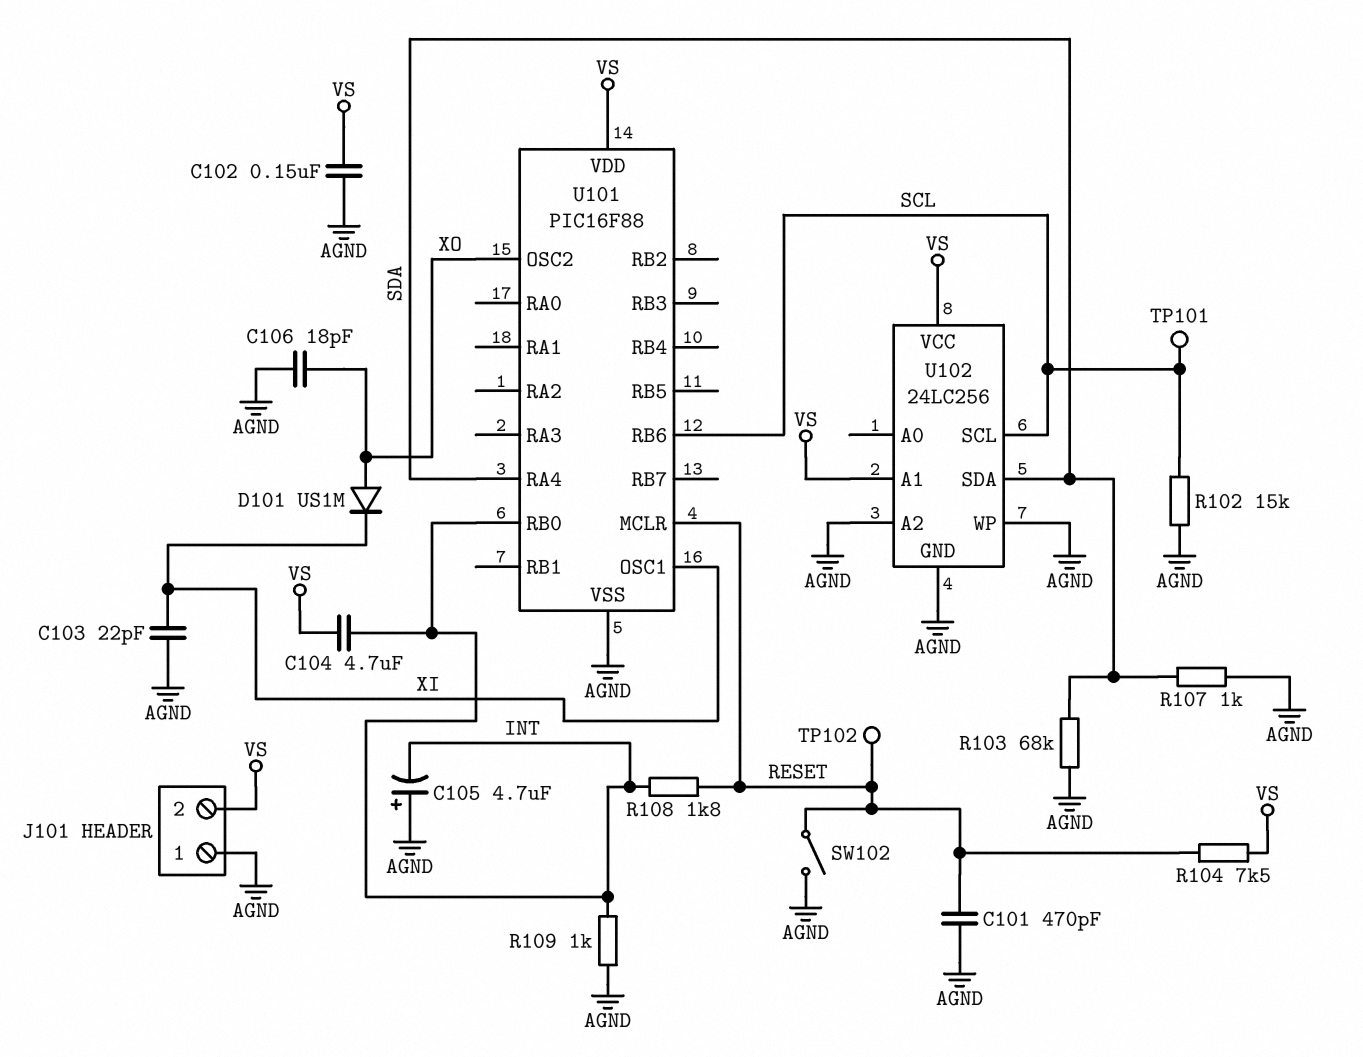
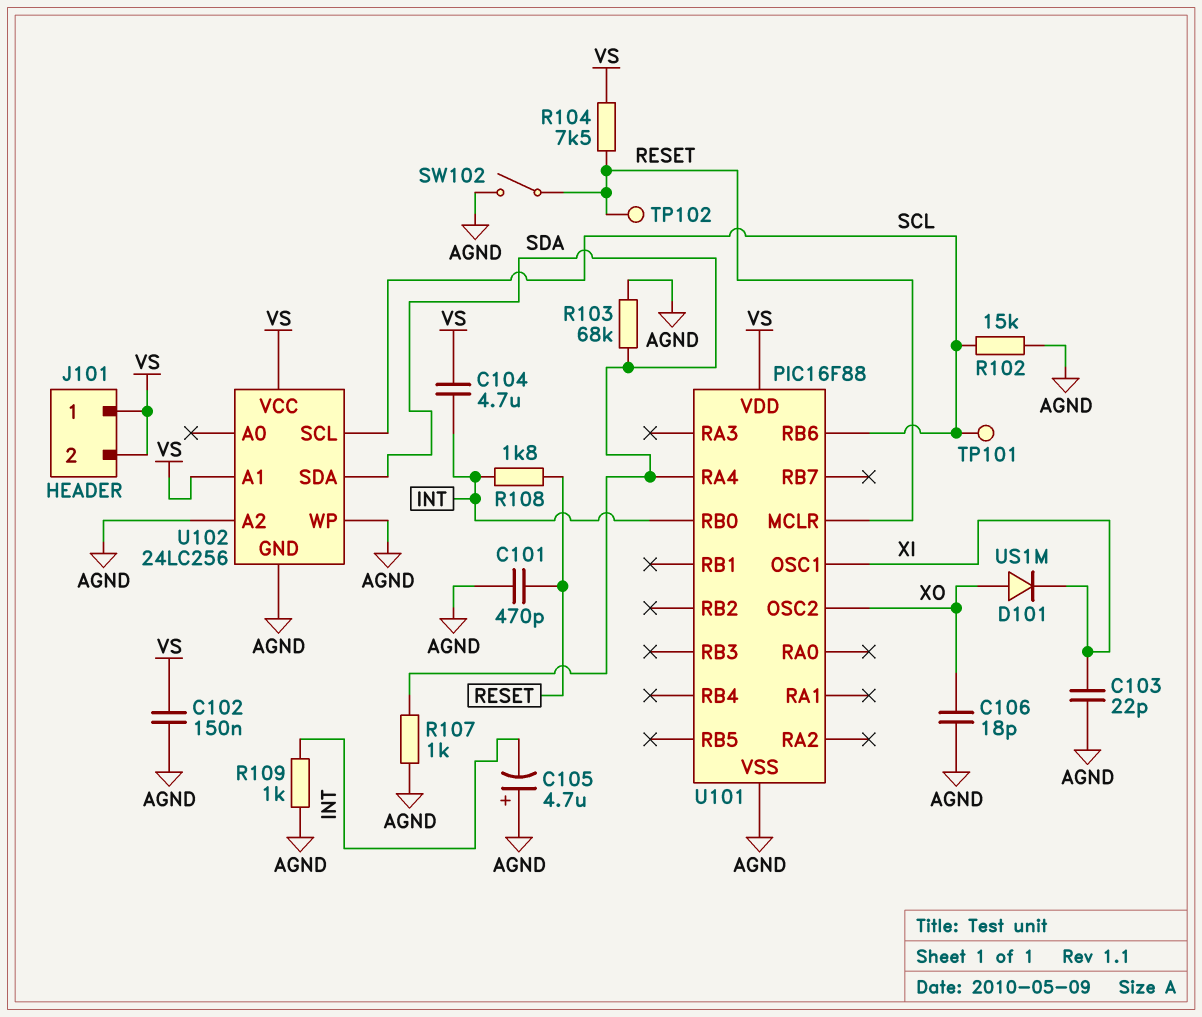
J101 pin 1: AGND -> VS

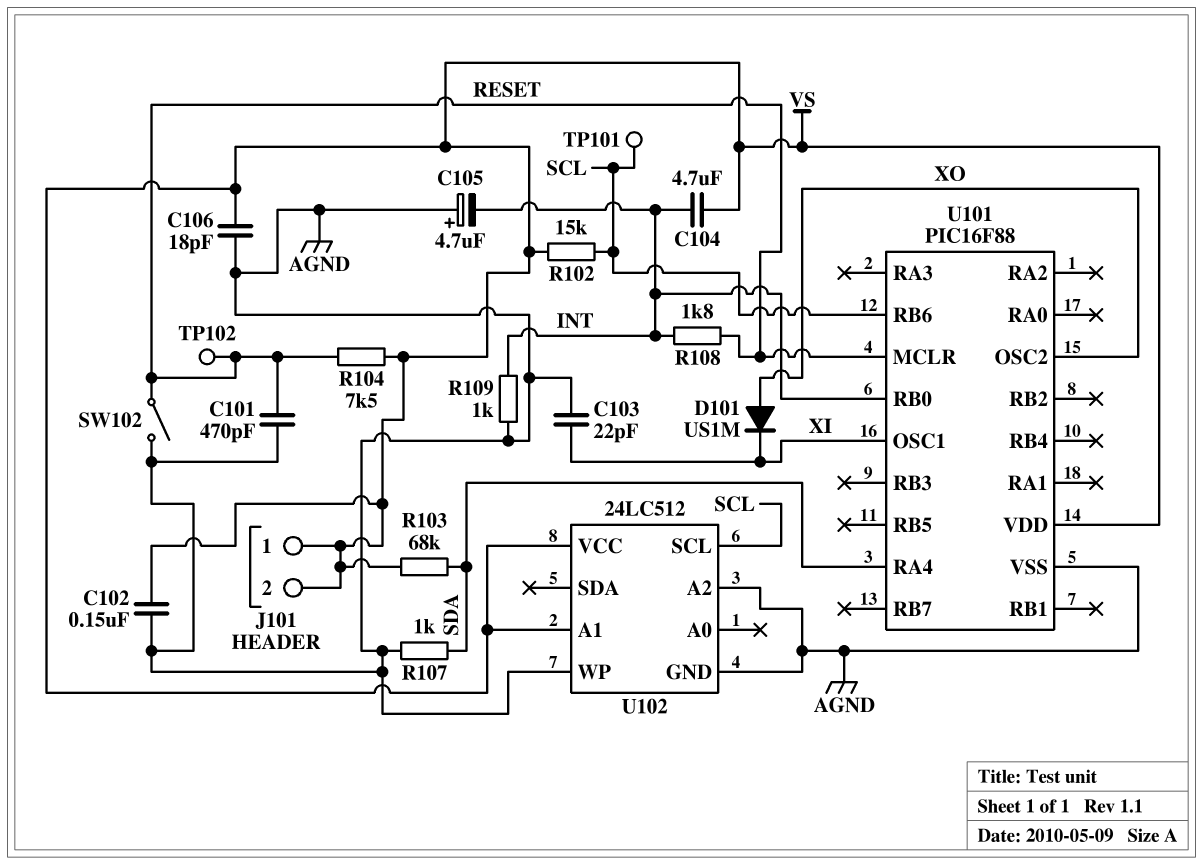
C106: 18pF (AGND, XO) -> 18pF (AGND, VS)
R102: 15k (AGND, SCL) -> 15k (SCL, VS)
R103: 68k (AGND, SDA) -> 68k (SDA, VS)
U102: 24LC256 -> 24LC512
U102 pin SDA: SDA -> none

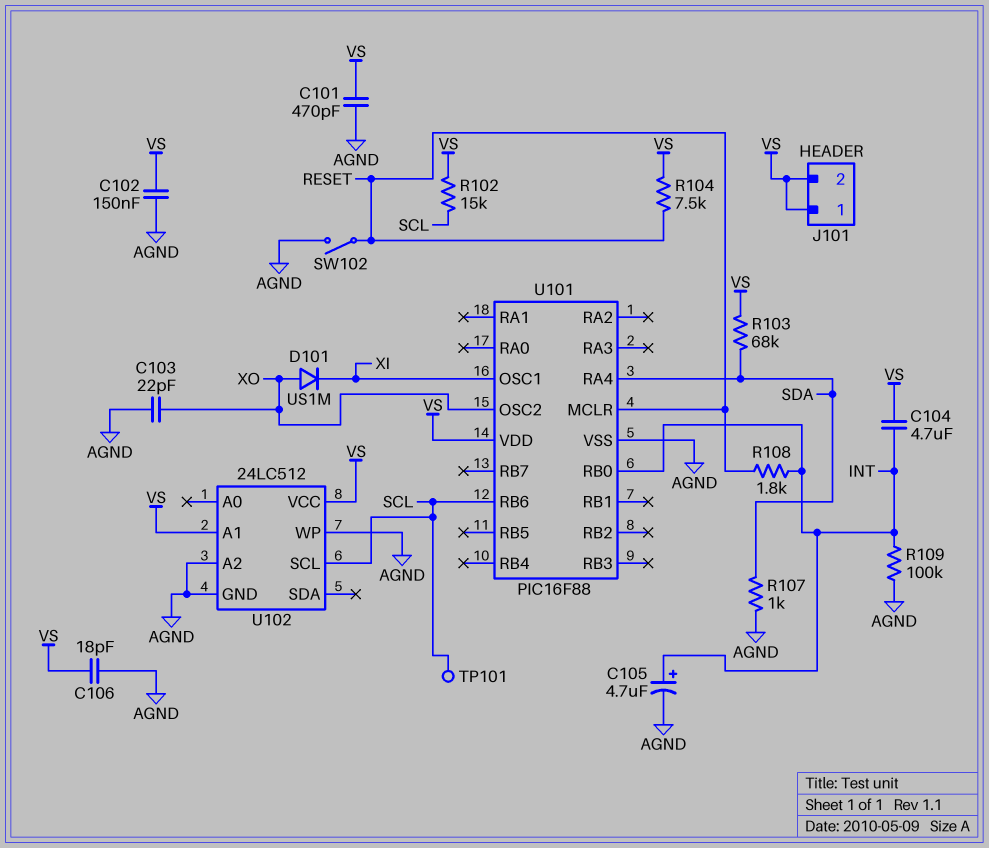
C101: 470pF (AGND, RESET) -> 470pF (AGND, VS)
C103: 22pF (AGND, XI) -> 22pF (AGND, XO)
C105: 4.7uF (plus AGND, minus INT) -> 4.7uF (plus INT, minus AGND)
R109: 1k (AGND, INT) -> 100k (AGND, INT)
TP102: test point (RESET) -> none

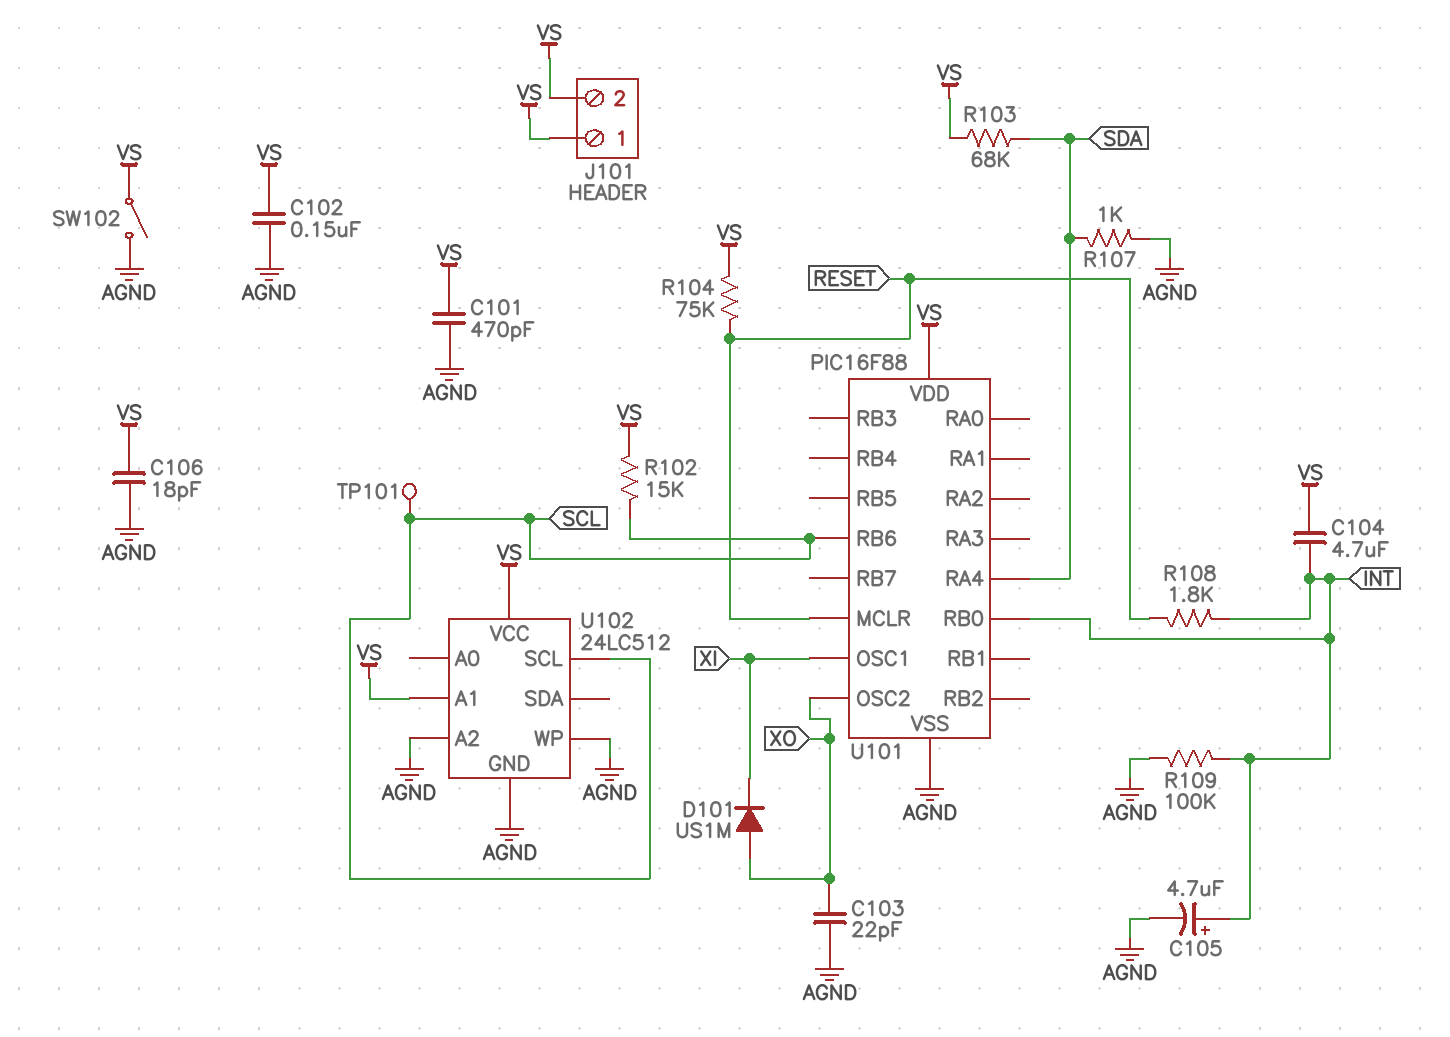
R104: 7.5k (RESET, VS) -> 75k (RESET, VS)
SW102: switch (AGND, RESET) -> switch (AGND, VS)

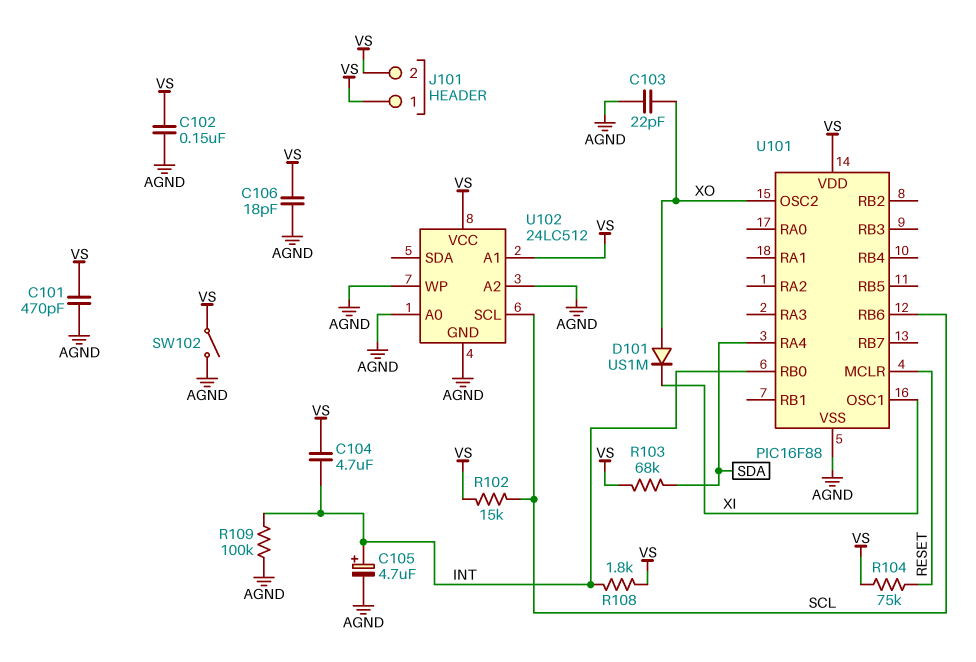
R107: 1k (AGND, SDA) -> none
R108: 1.8k (INT, RESET) -> 1.8k (INT, VS)
TP101: test point (SCL) -> none
U102 pin A0: none -> AGND

